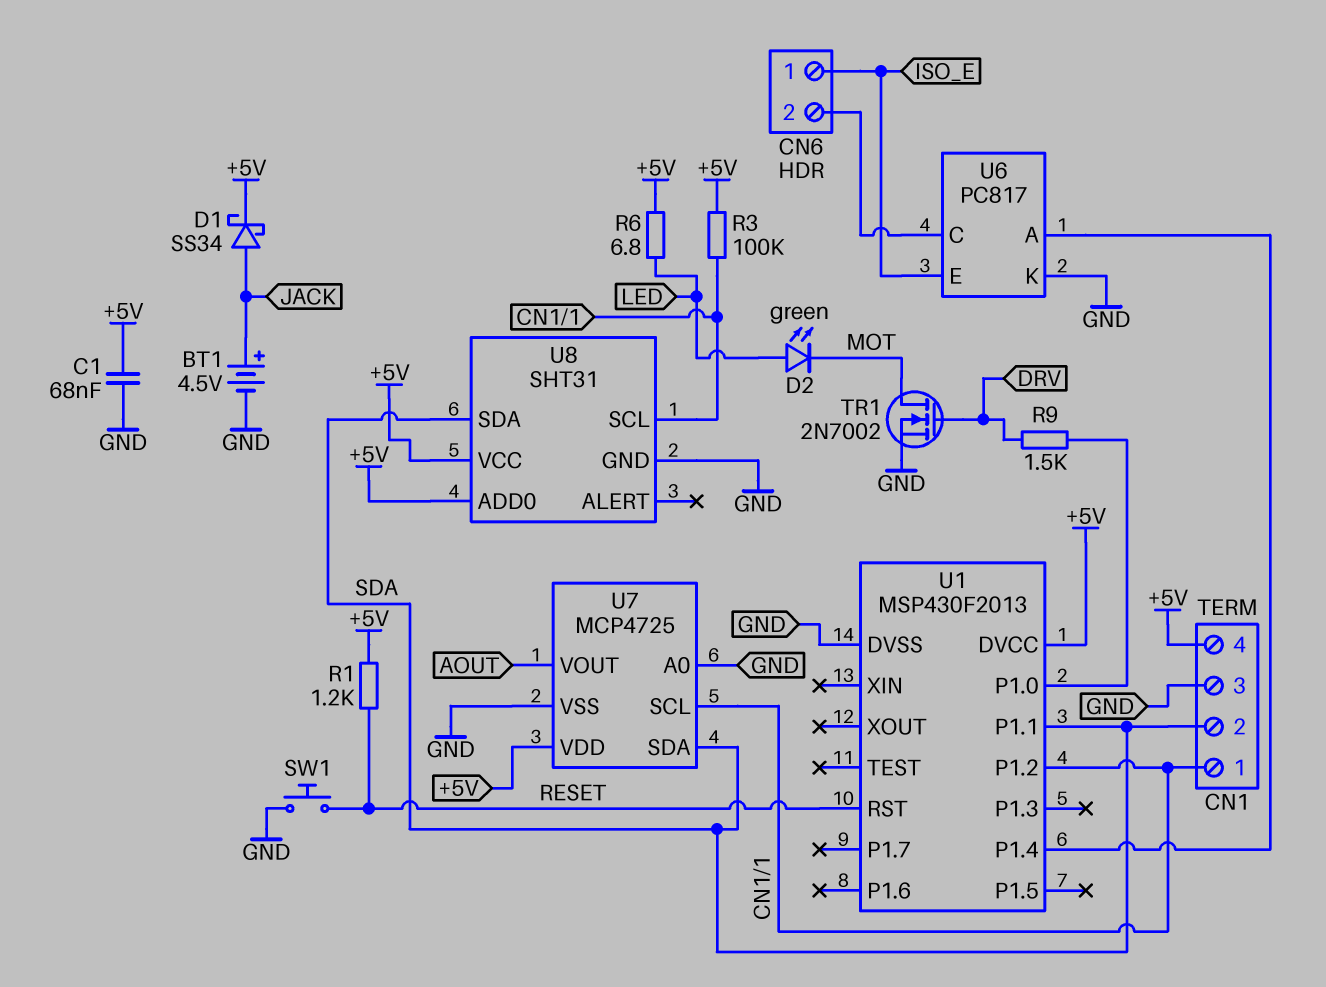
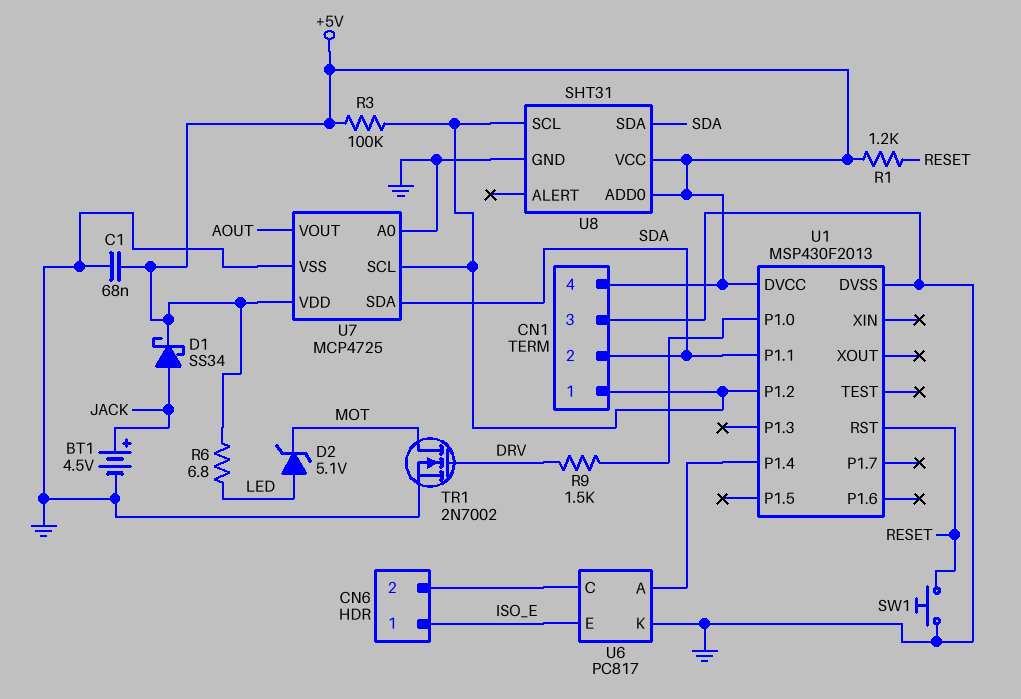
D2: LED green (A LED, K MOT) -> zener 5.1V (A LED, K MOT)

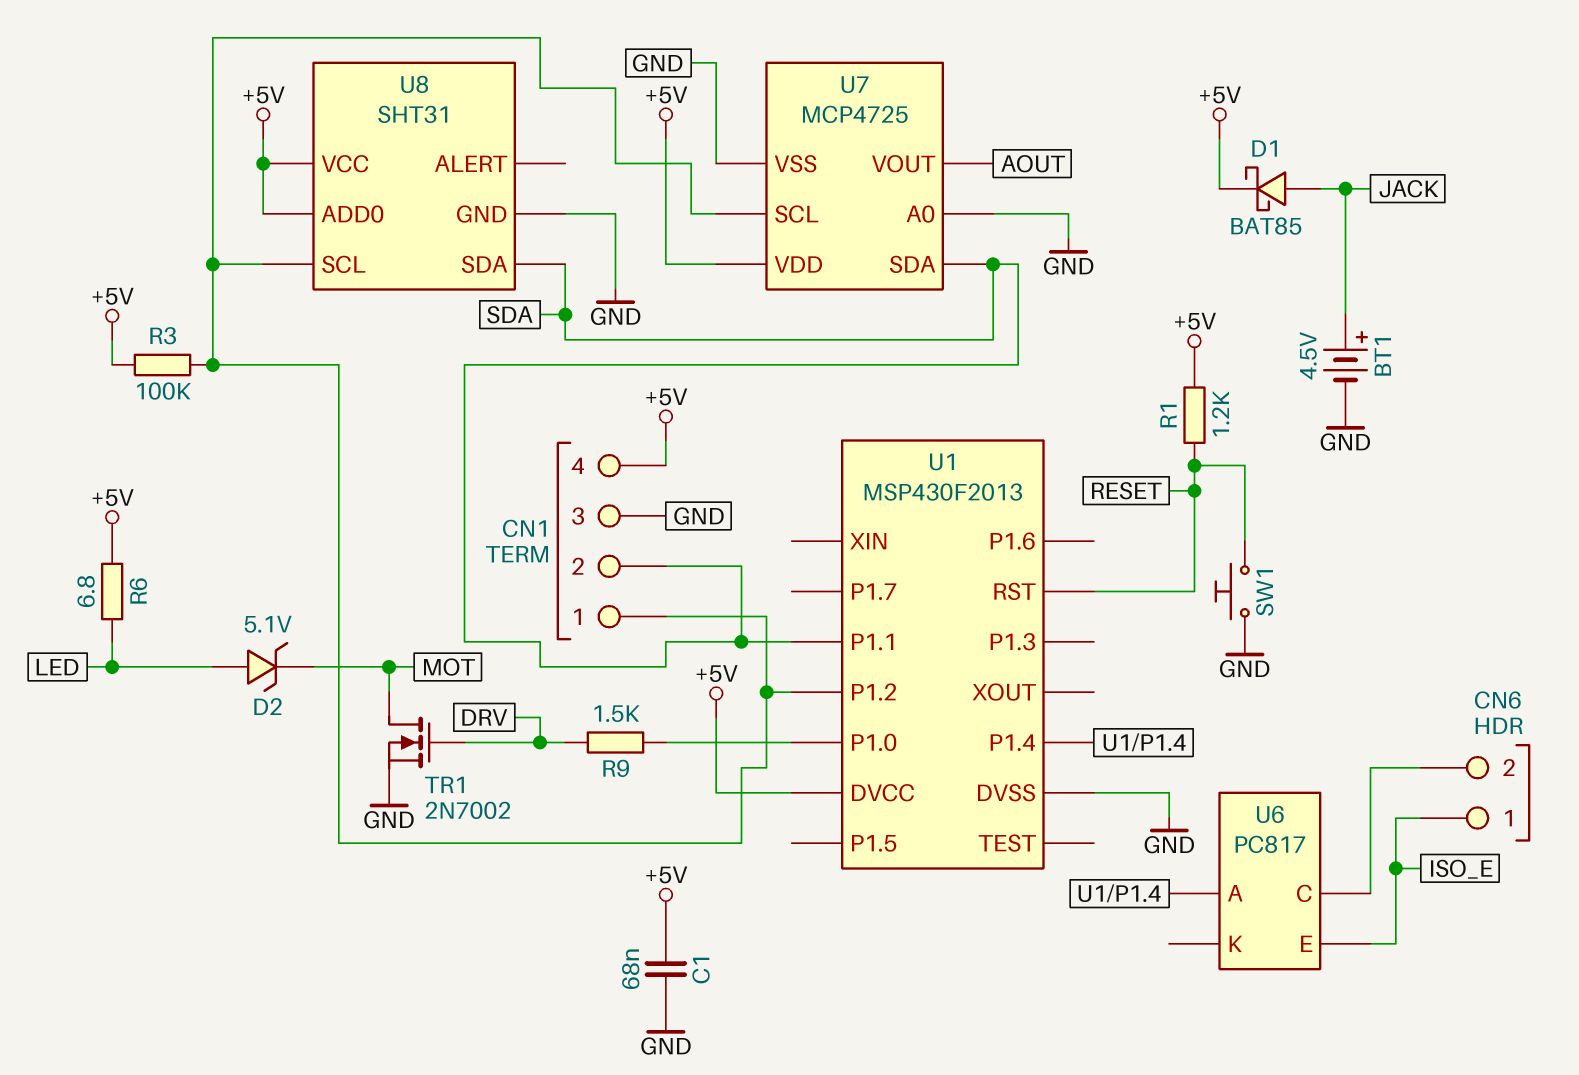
D1: schottky SS34 (A JACK, K +5V) -> schottky BAT85 (A JACK, K +5V)
U6 pin K: GND -> none

